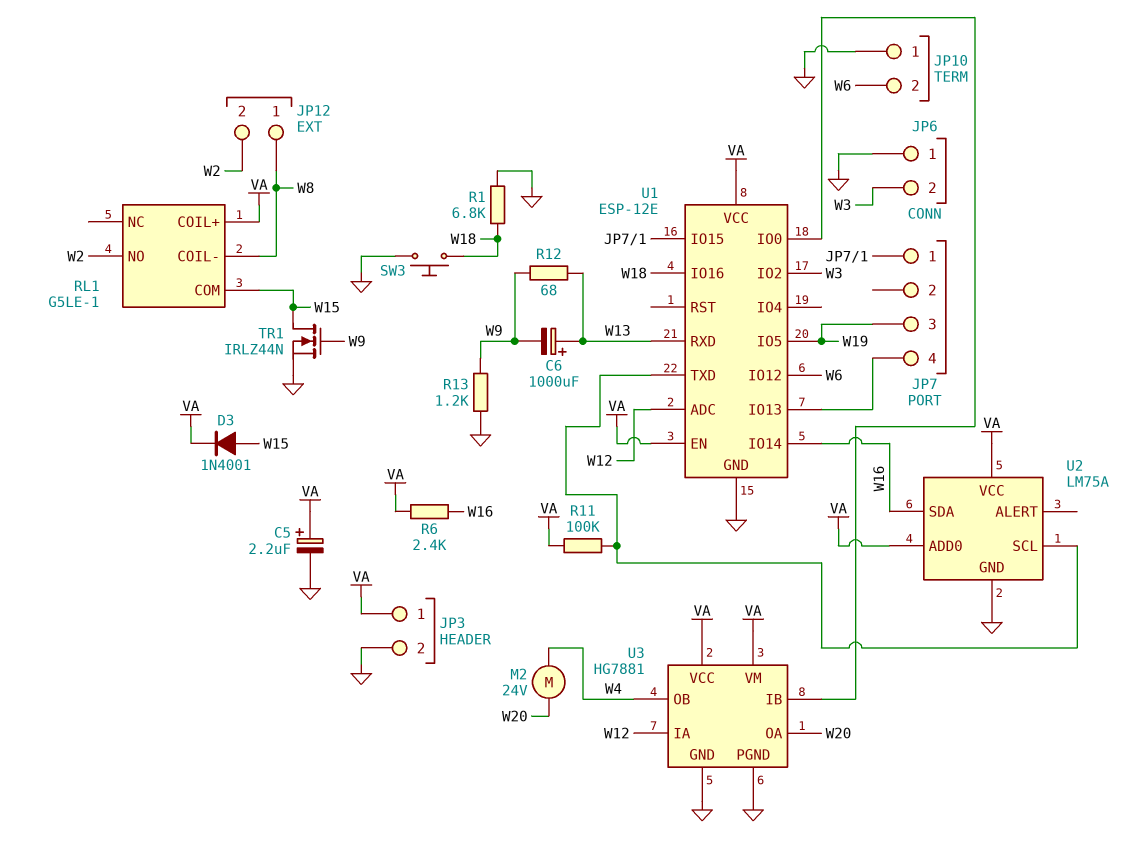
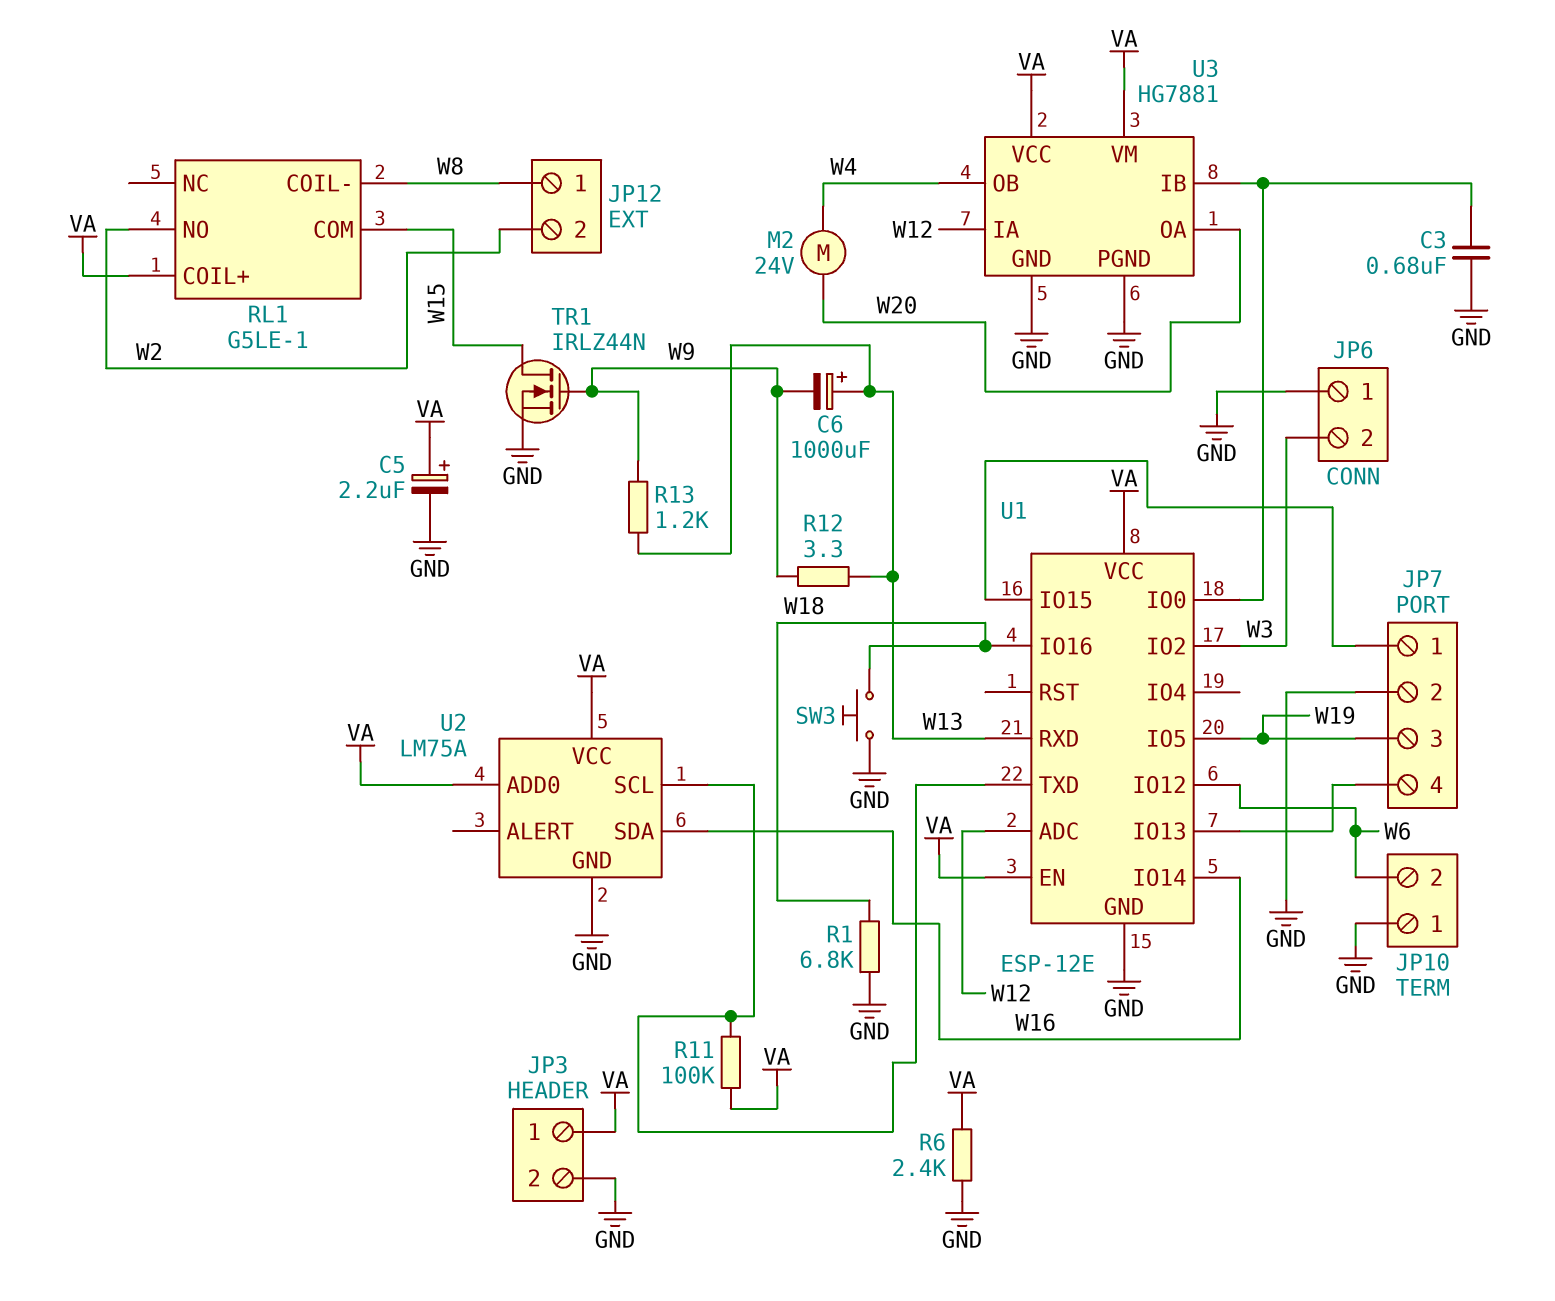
C3: none -> 680nF (GND, U1/IO0)
D3: diode 1N4001 (A W15, K VA) -> none
JP7 pin 2: none -> GND
R6: 2.4k (VA, W16) -> 2.4k (GND, VA)
R12: 68 (W9, W13) -> 3.3 (W9, W13)
R13: 1.2k (GND, W9) -> 1.2k (W9, W13)

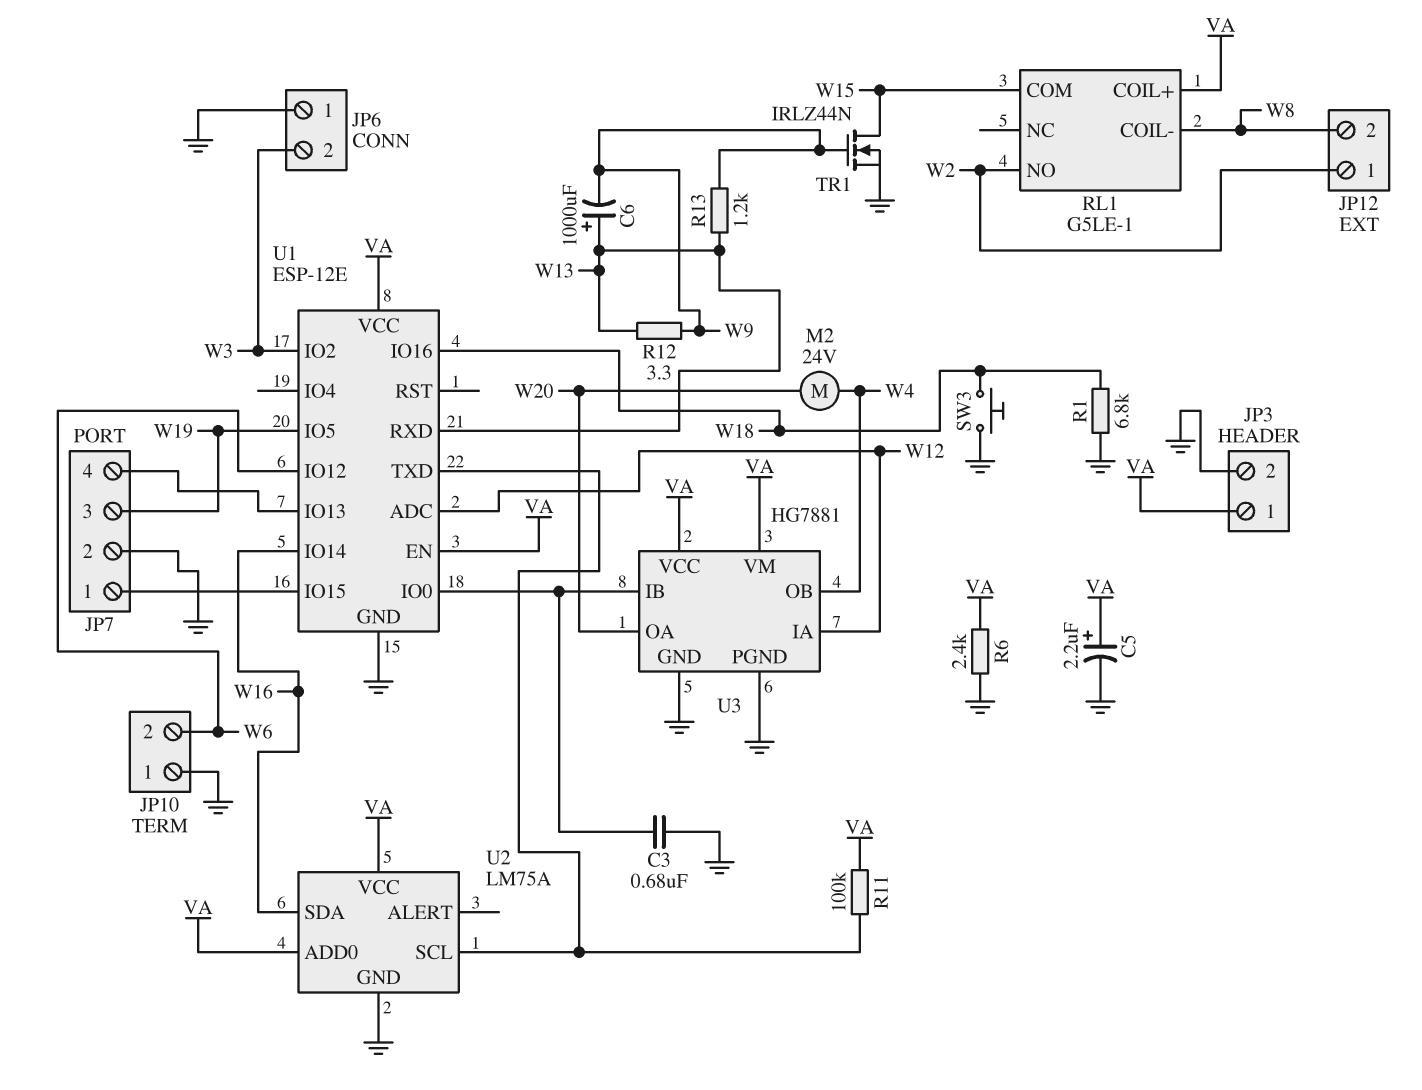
JP12 pin 1: W8 -> W2
JP12 pin 2: W2 -> W8

